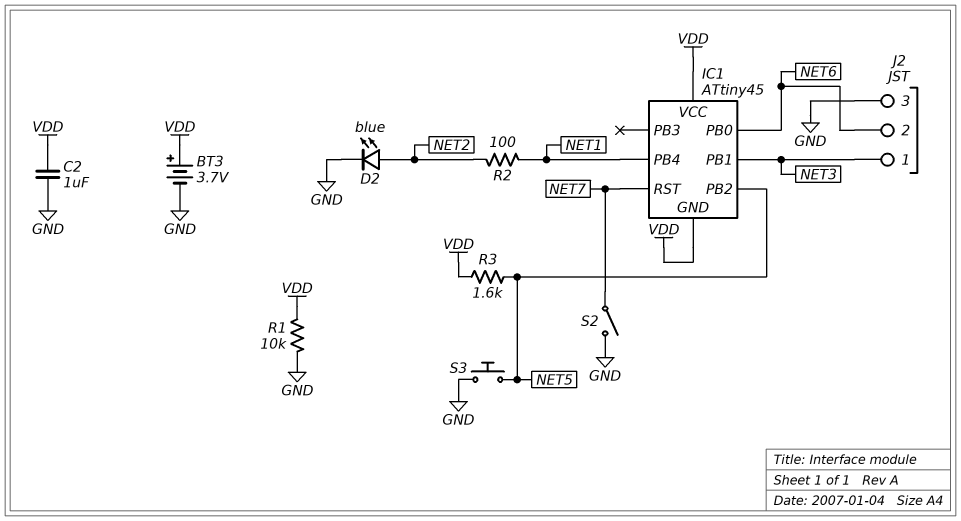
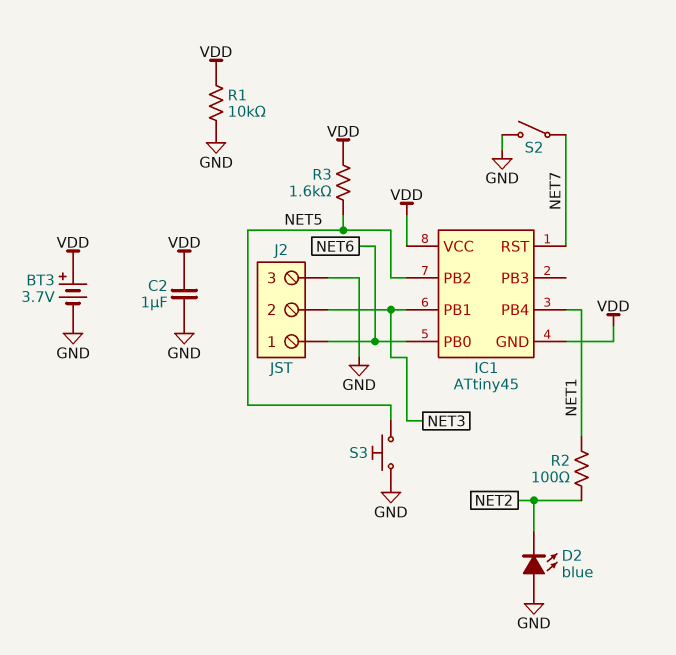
D2: LED blue (A NET2, K GND) -> LED blue (A GND, K NET2)
J2 pin 1: NET3 -> NET6
J2 pin 2: NET6 -> NET3

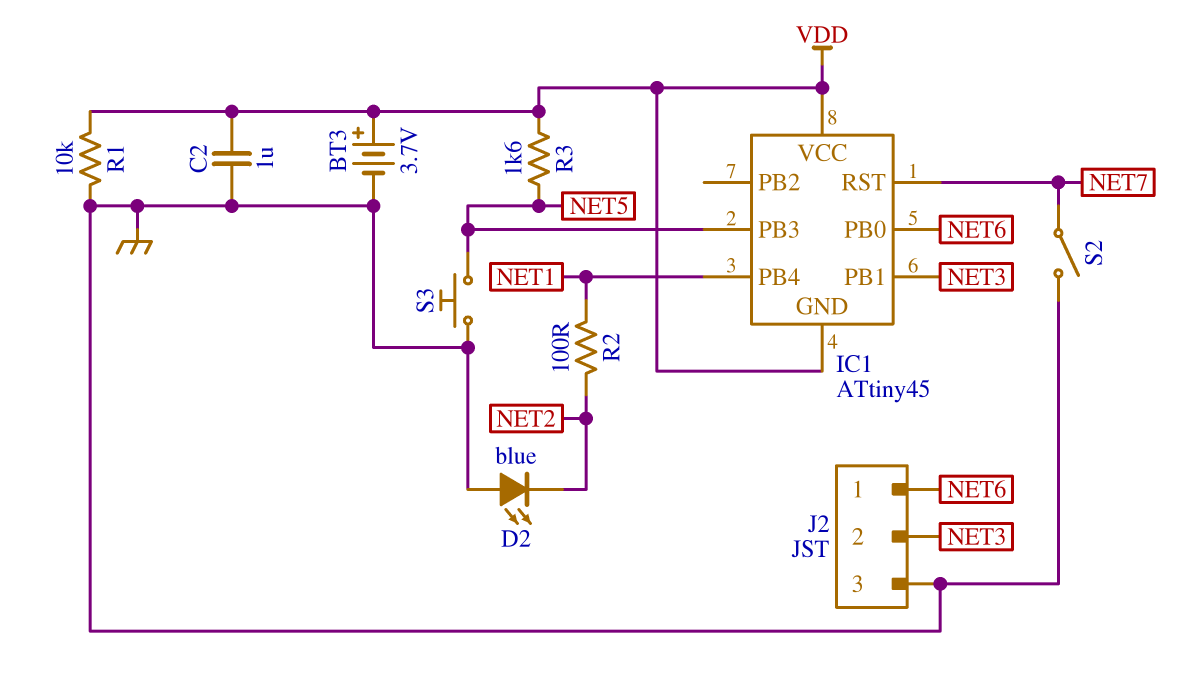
IC1 pin PB2: NET5 -> none
IC1 pin PB3: none -> NET5

